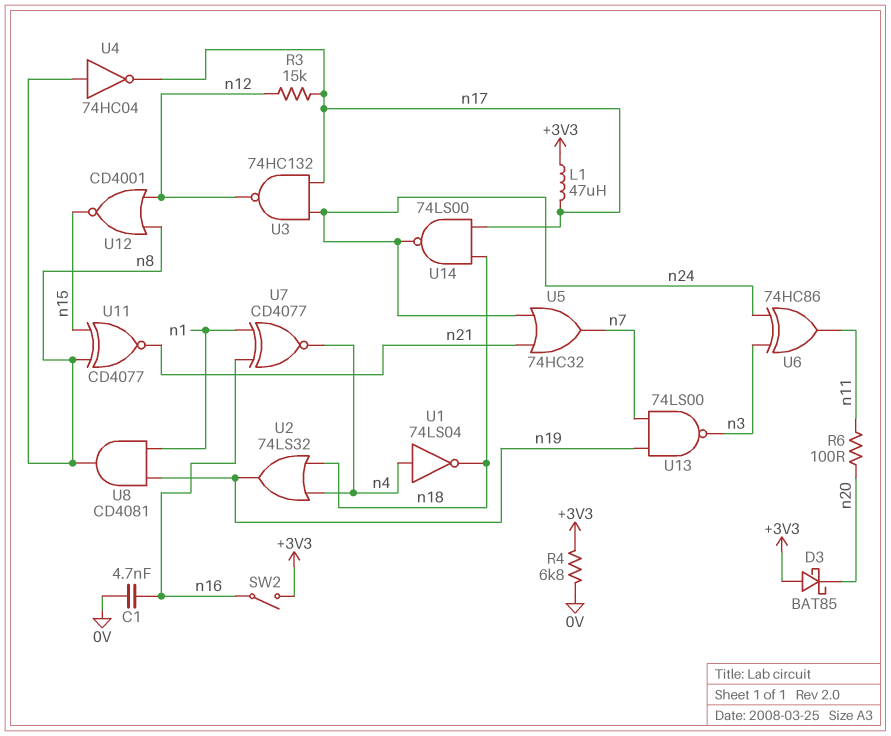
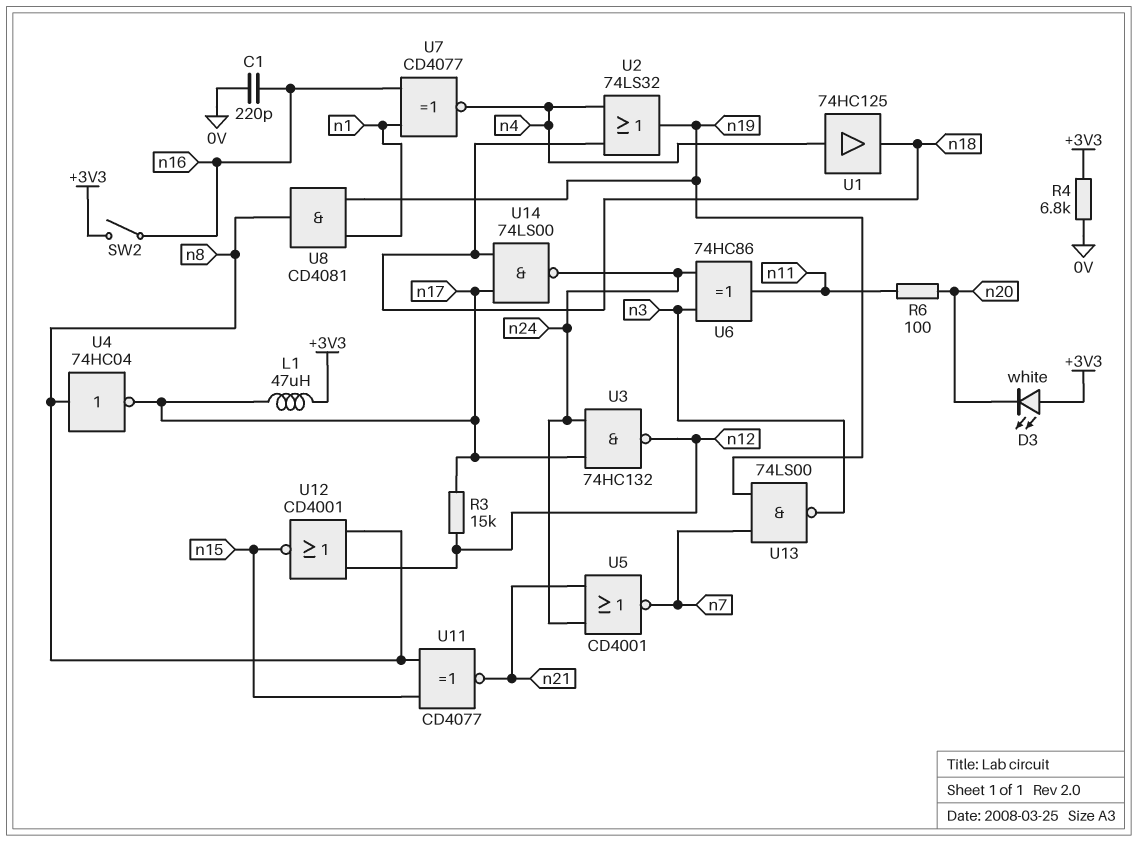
C1: 4.7nF (0V, n16) -> 220pF (0V, n16)
D3: schottky BAT85 (A +3V3, K n20) -> LED white (A +3V3, K n20)
U1: NOT 74LS04 (in n4, out n18) -> buffer 74HC125 (in n4, out n18)
U5: OR 74HC32 (in n21, in n24, out n7) -> NOR CD4001 (in n21, in n24, out n7)

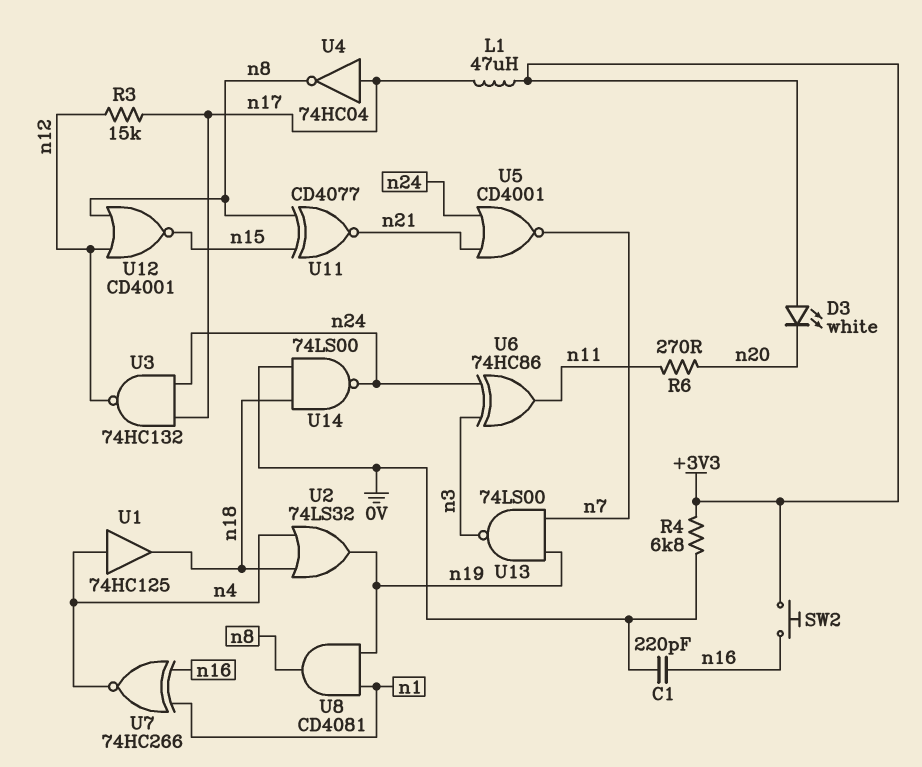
R6: 100 (n11, n20) -> 270 (n11, n20)
SW2: switch (+3V3, n16) -> button (+3V3, n16)
U4: NOT 74HC04 (in n8, out n17) -> NOT 74HC04 (in n17, out n8)
U7: XNOR CD4077 (in n1, in n16, out n4) -> XNOR 74HC266 (in n1, in n16, out n4)
U14: NAND 74LS00 (in n17, in n18, out n24) -> NAND 74LS00 (in 0V, in n18, out n24)

